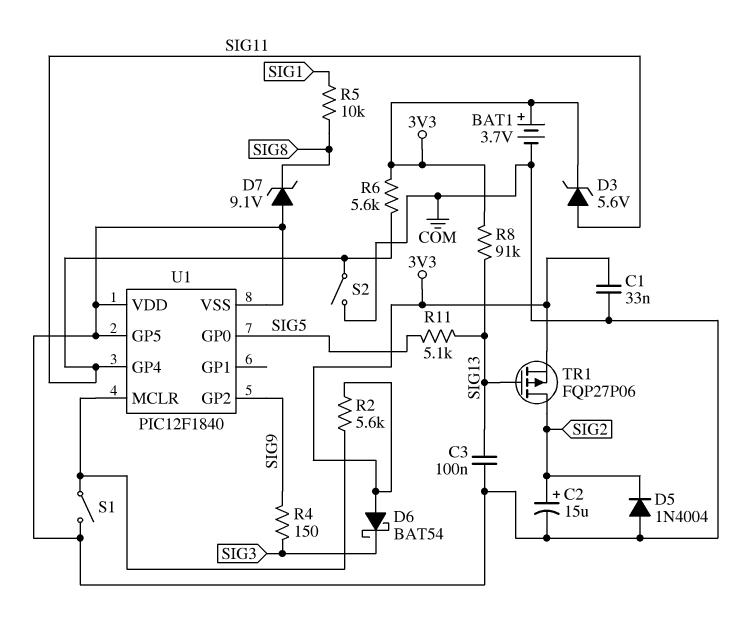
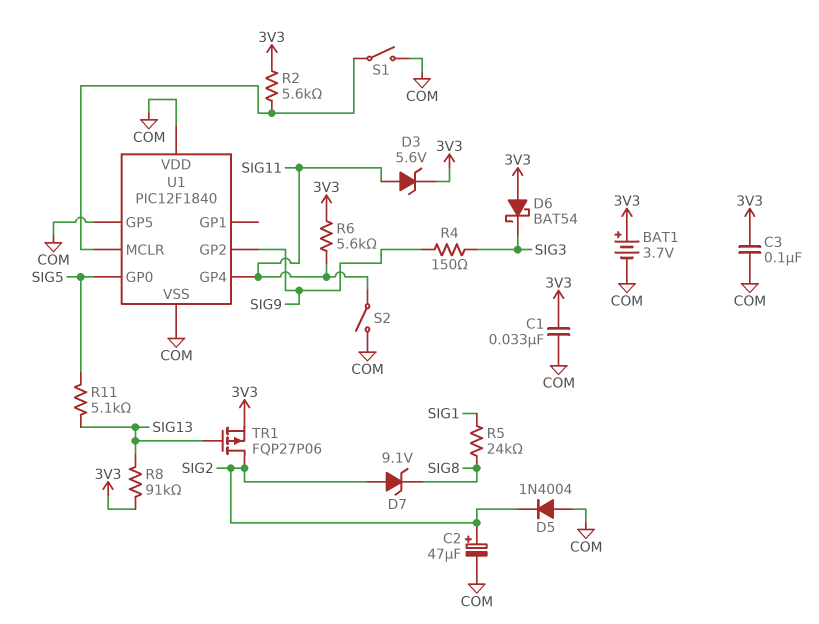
C2: 15uF (plus SIG2, minus COM) -> 47uF (plus SIG2, minus COM)
C3: 100nF (COM, SIG13) -> 100nF (3V3, COM)
D7: zener 9.1V (A COM, K SIG8) -> zener 9.1V (A SIG2, K SIG8)
R5: 10k (SIG1, SIG8) -> 24k (SIG1, SIG8)

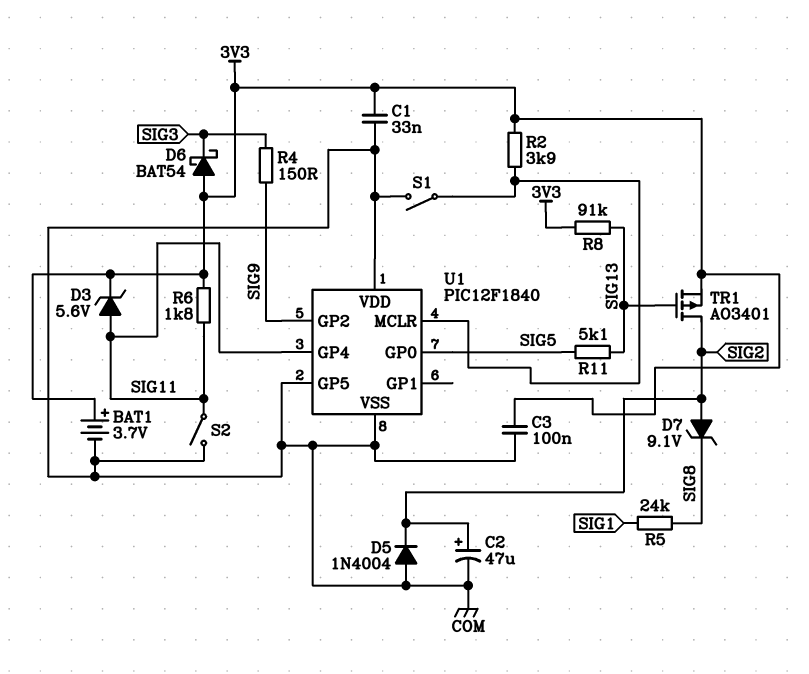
R2: 5.6k (3V3, U1/MCLR) -> 3.9k (3V3, U1/MCLR)
R6: 5.6k (3V3, SIG11) -> 1.8k (3V3, SIG11)
TR1: PMOS FQP27P06 (G SIG13, D SIG2, S 3V3) -> PMOS AO3401 (G SIG13, D SIG2, S 3V3)

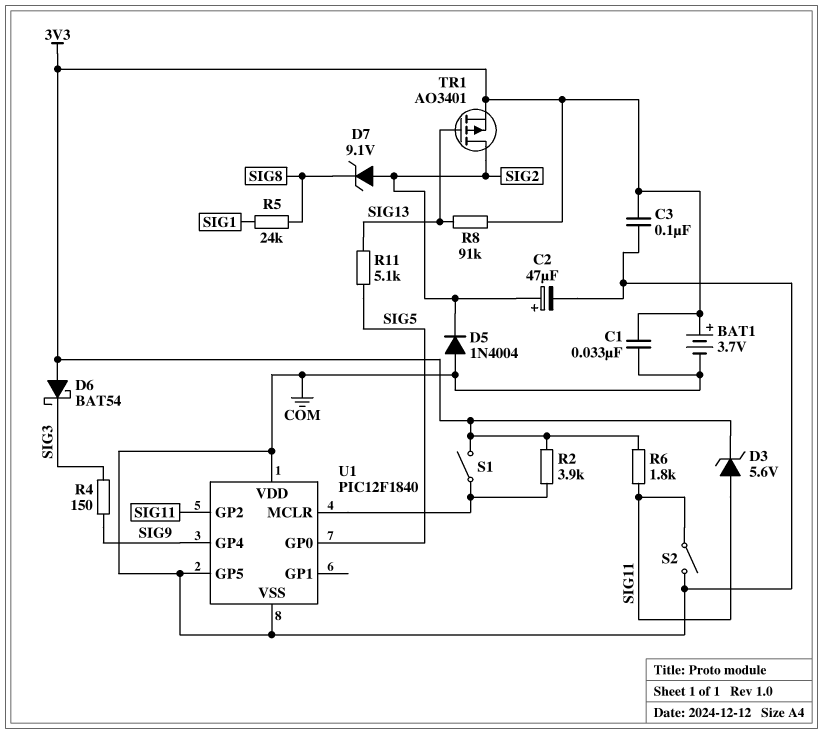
S1: switch (COM, U1/MCLR) -> switch (3V3, U1/MCLR)
U1 pin GP2: SIG9 -> SIG11
U1 pin GP4: SIG11 -> SIG9

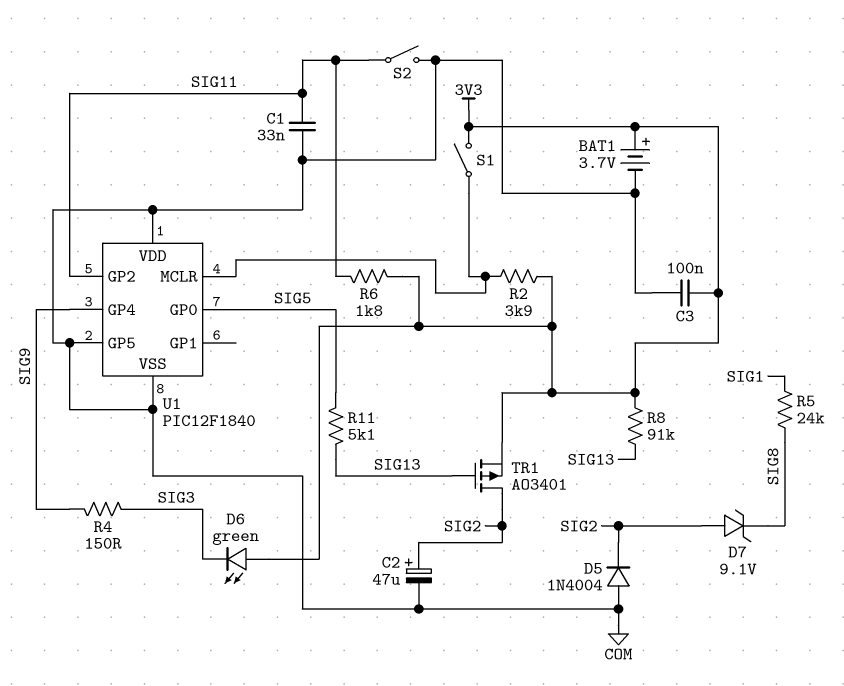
C1: 33nF (3V3, COM) -> 33nF (COM, SIG11)
D3: zener 5.6V (A SIG11, K 3V3) -> none
D6: schottky BAT54 (A 3V3, K SIG3) -> LED green (A 3V3, K SIG3)

